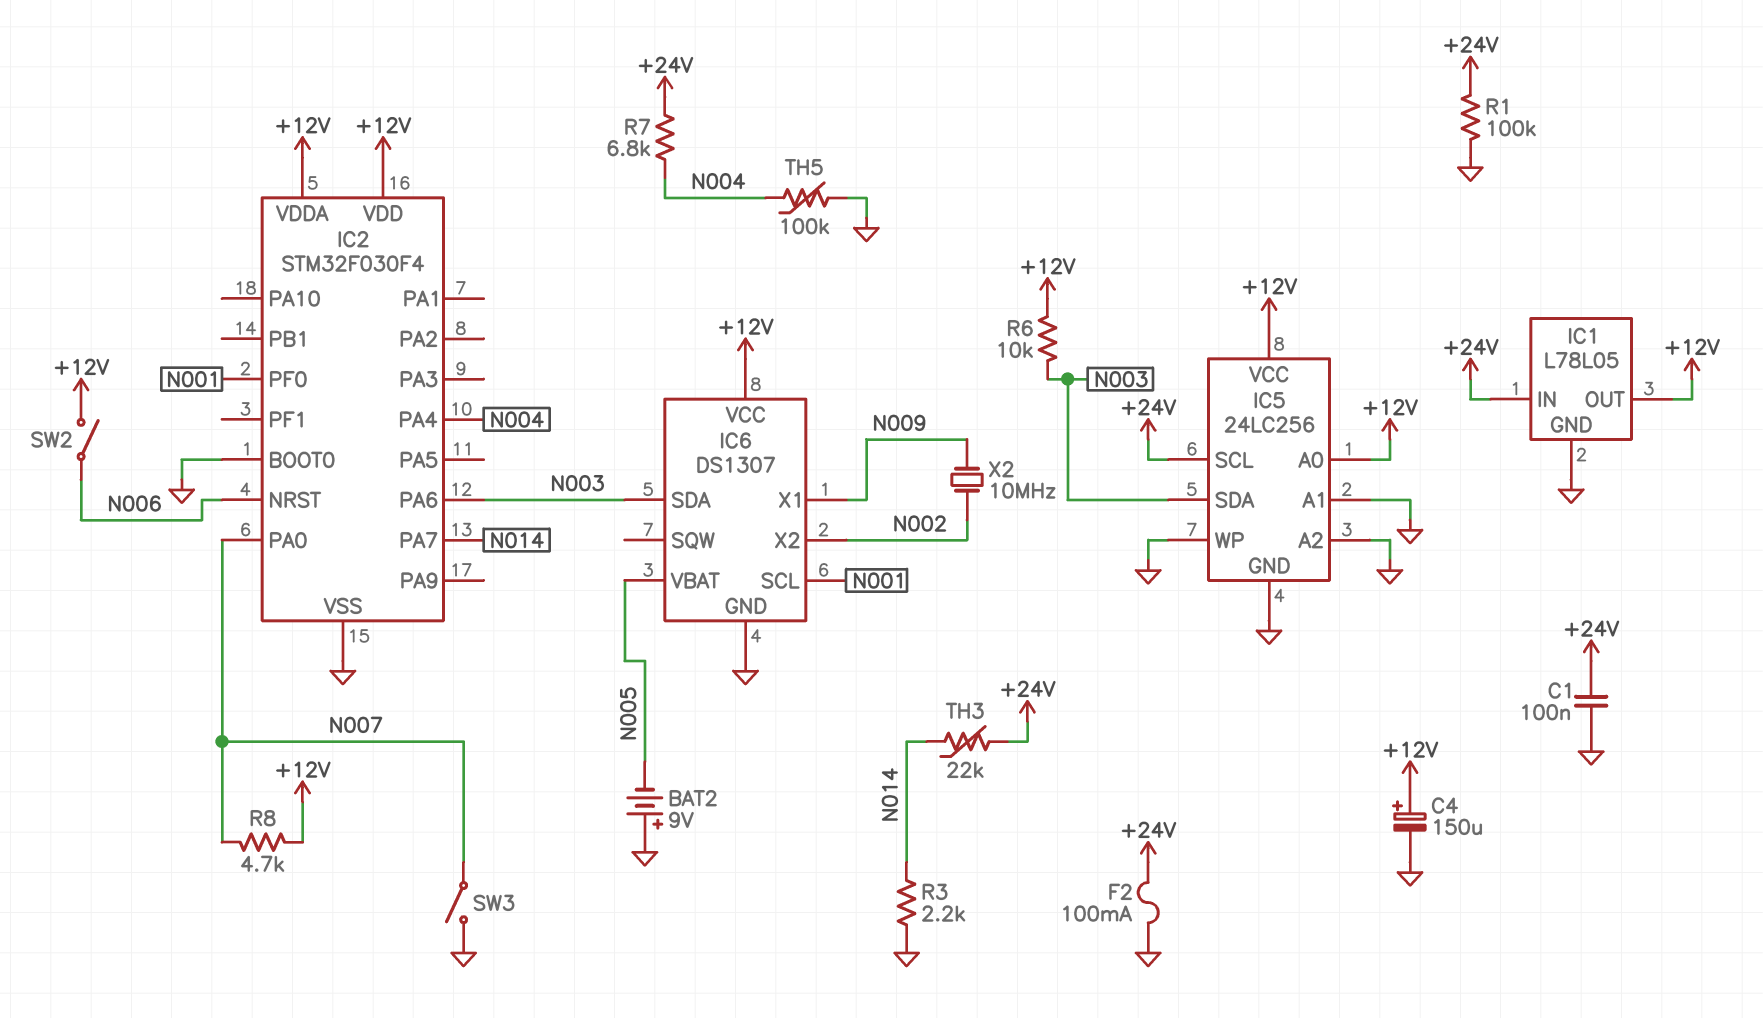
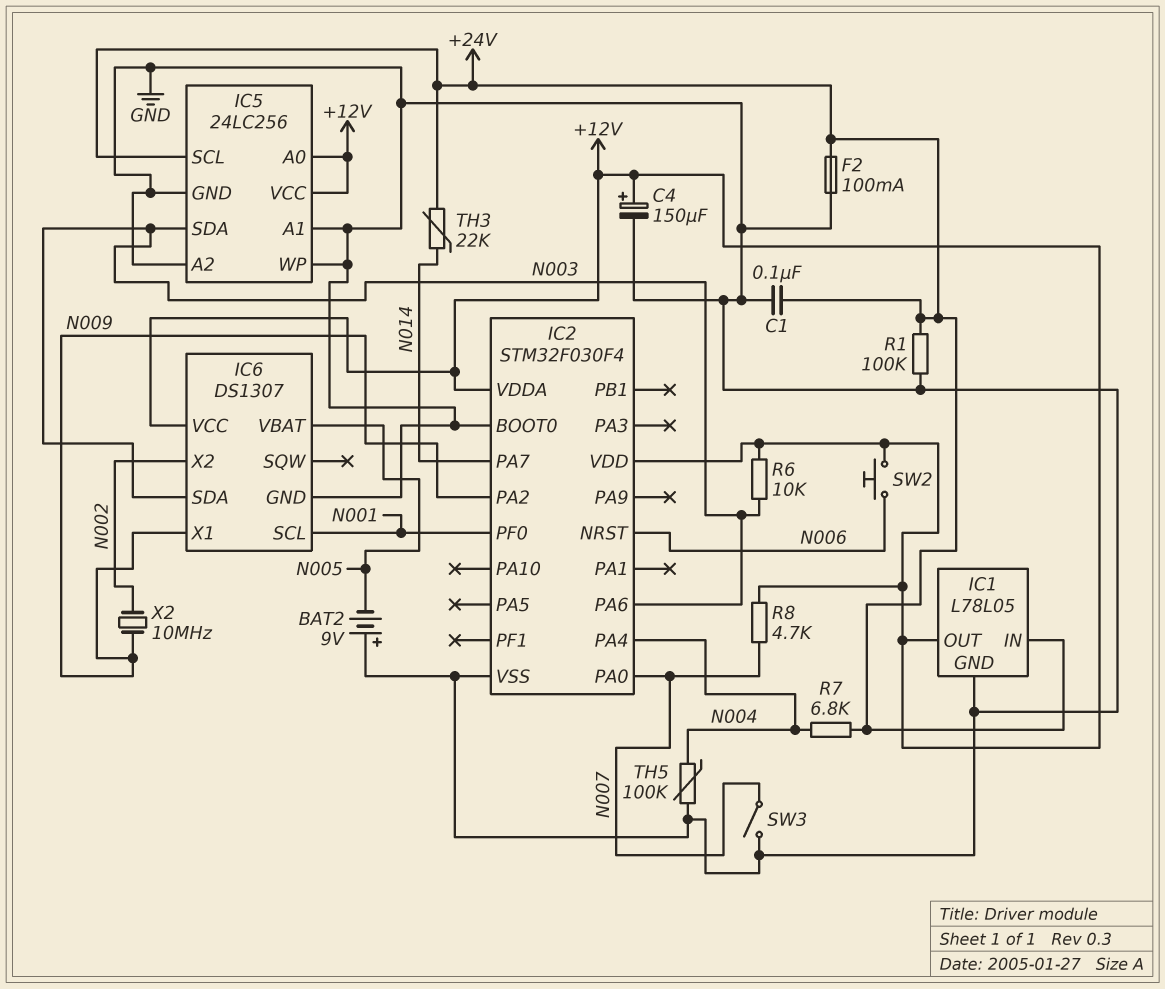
IC2 pin PA2: none -> N009
R3: 2.2k (GND, N014) -> none
SW2: switch (+12V, N006) -> button (+12V, N006)

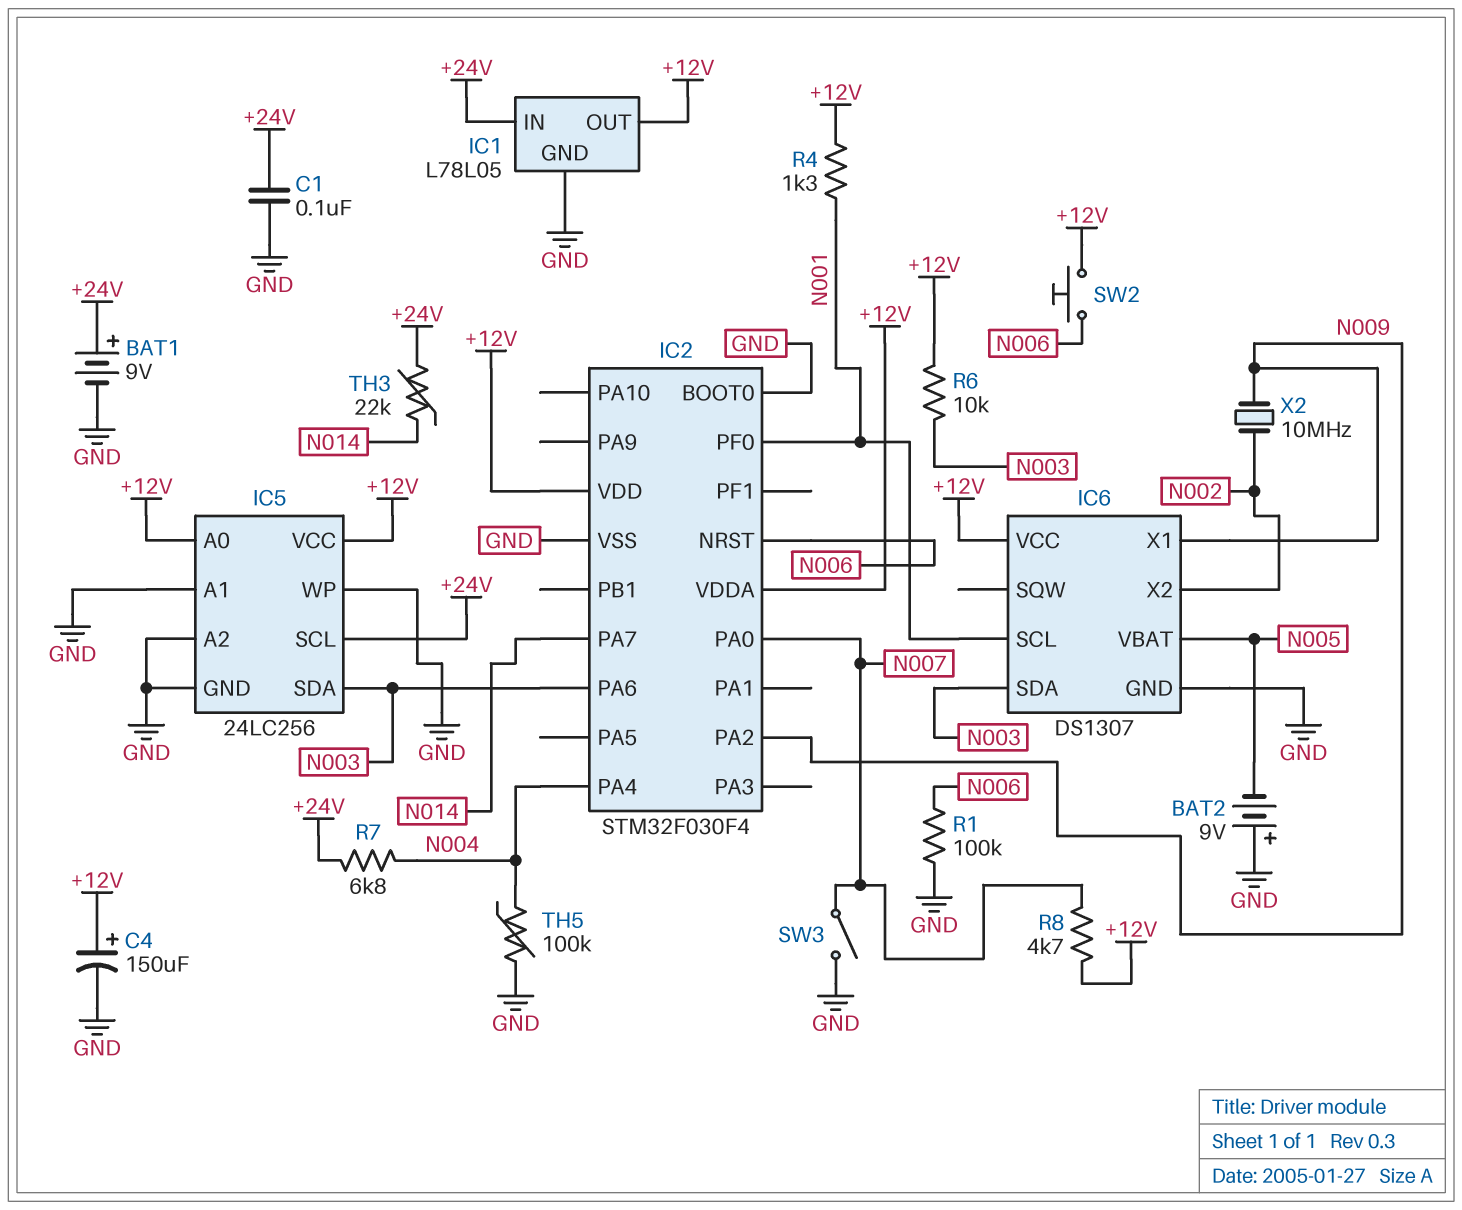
BAT1: none -> 9V (plus +24V, minus GND)
F2: 100mA (+24V, GND) -> none
R1: 100k (+24V, GND) -> 100k (GND, N006)
R4: none -> 1.3k (+12V, N001)

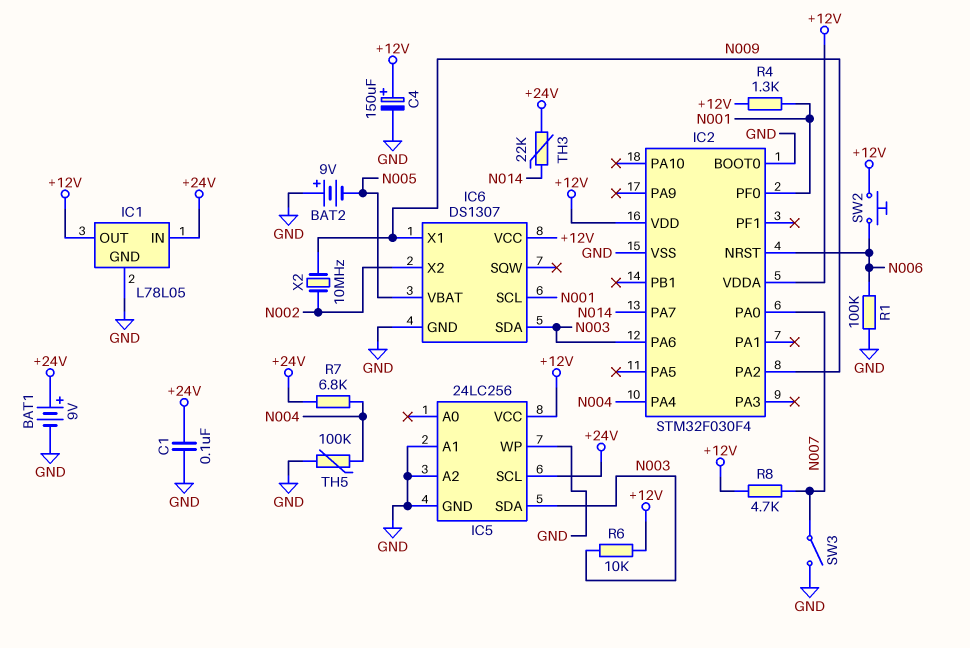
IC5 pin A0: +12V -> none

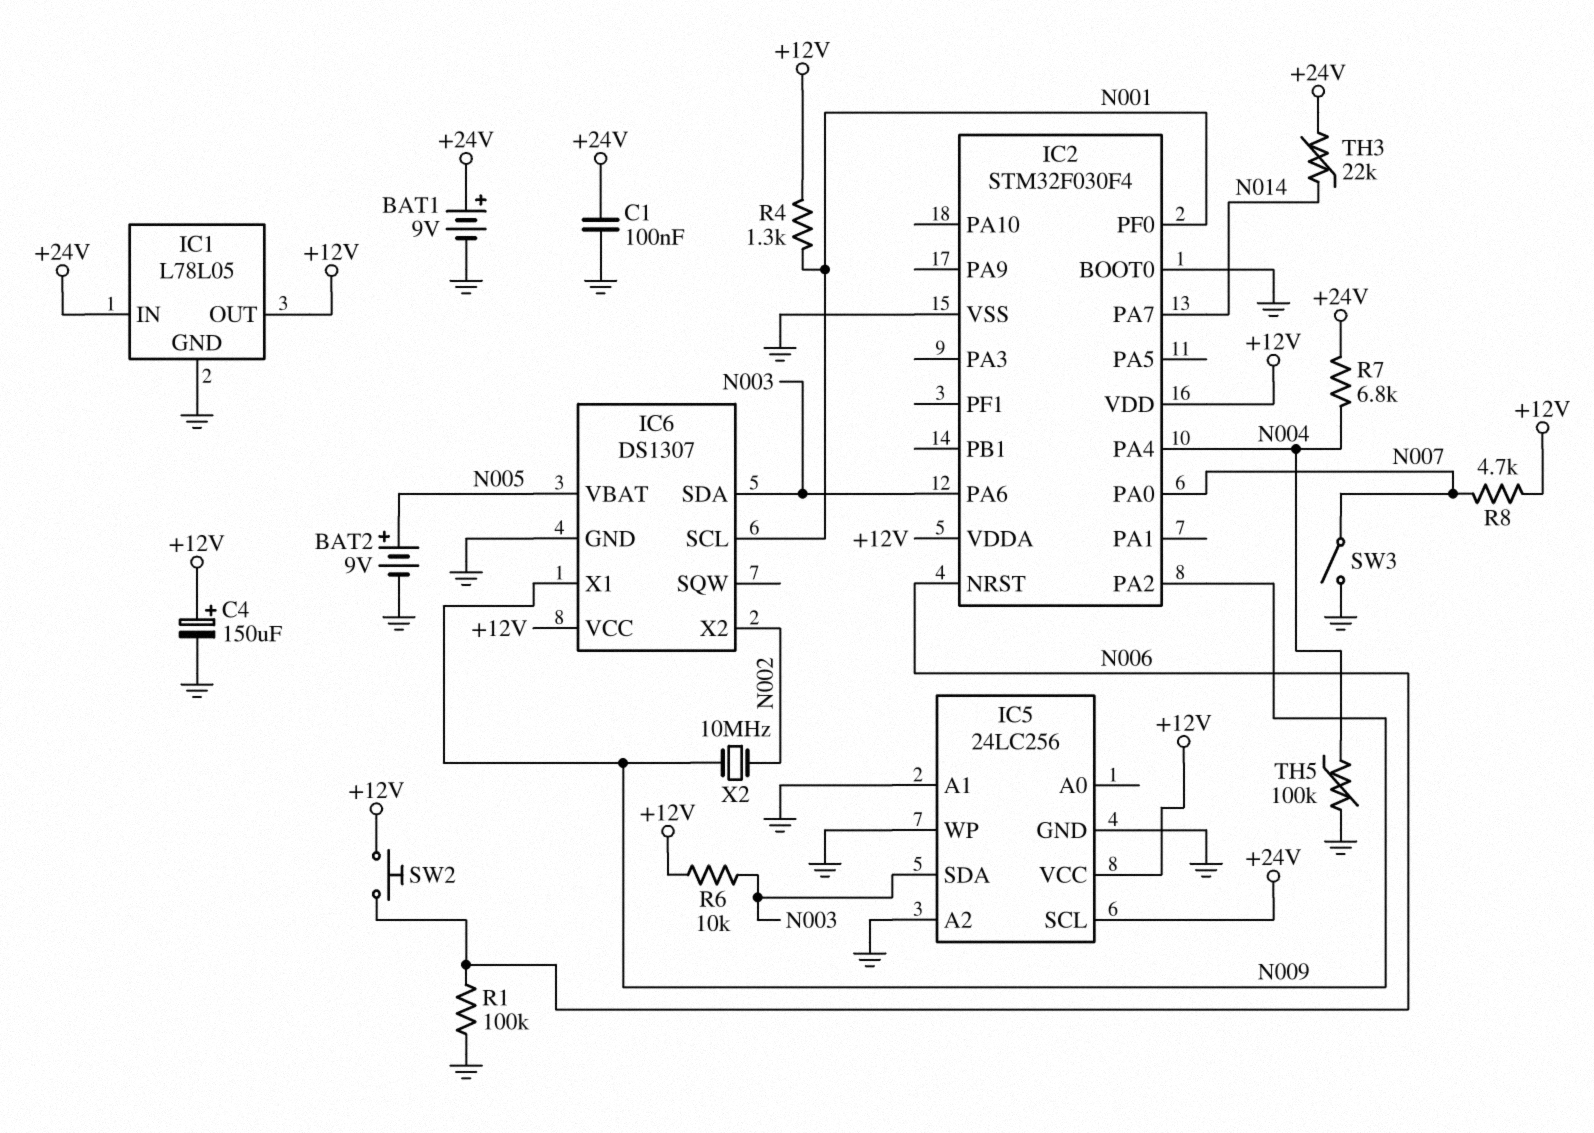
BAT2: 9V (plus GND, minus N005) -> 9V (plus N005, minus GND)

